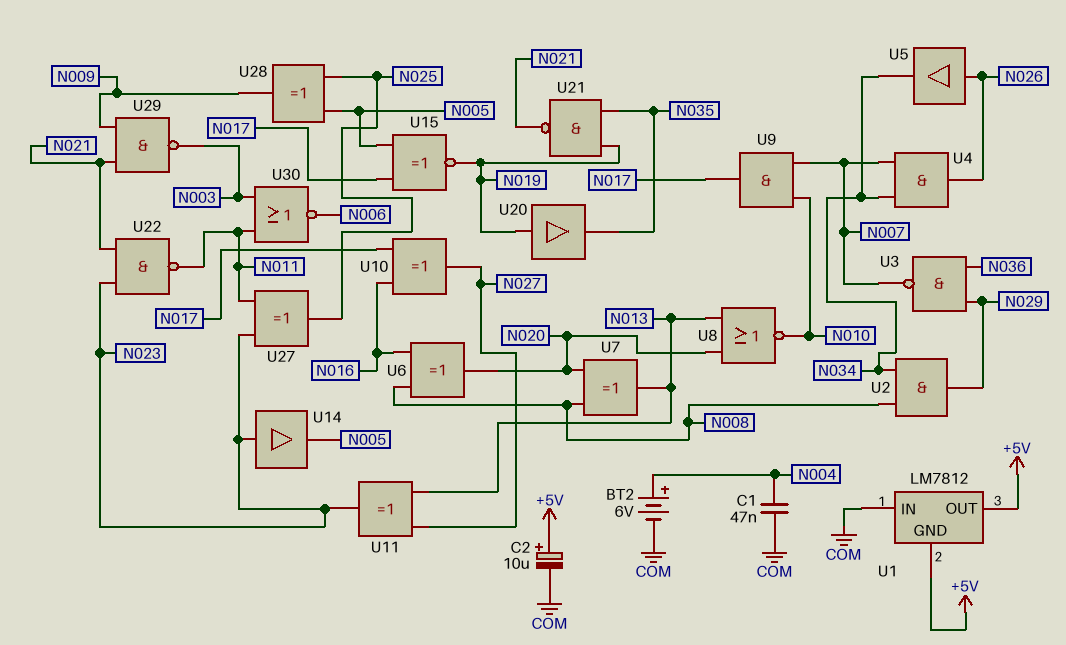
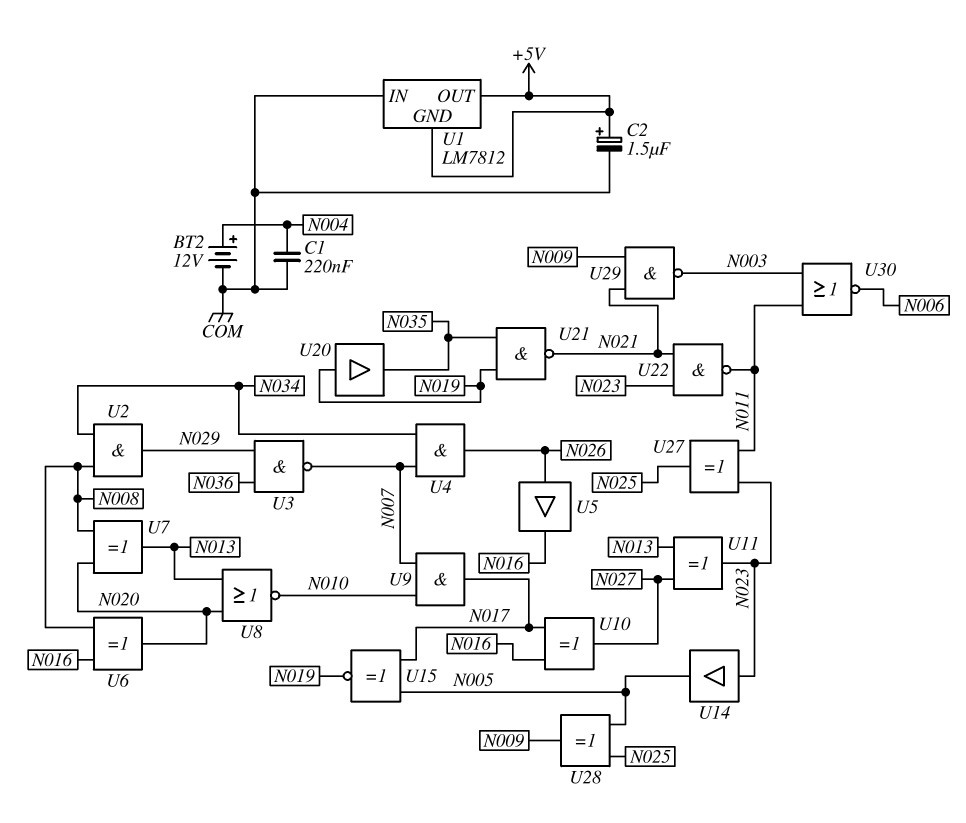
BT2: 6V (plus N004, minus COM) -> 12V (plus N004, minus COM)
C1: 47nF (COM, N004) -> 220nF (COM, N004)
C2: 10uF (plus +5V, minus COM) -> 1.5uF (plus +5V, minus COM)
U5: buffer (in N026, out N034) -> buffer (in N026, out N016)

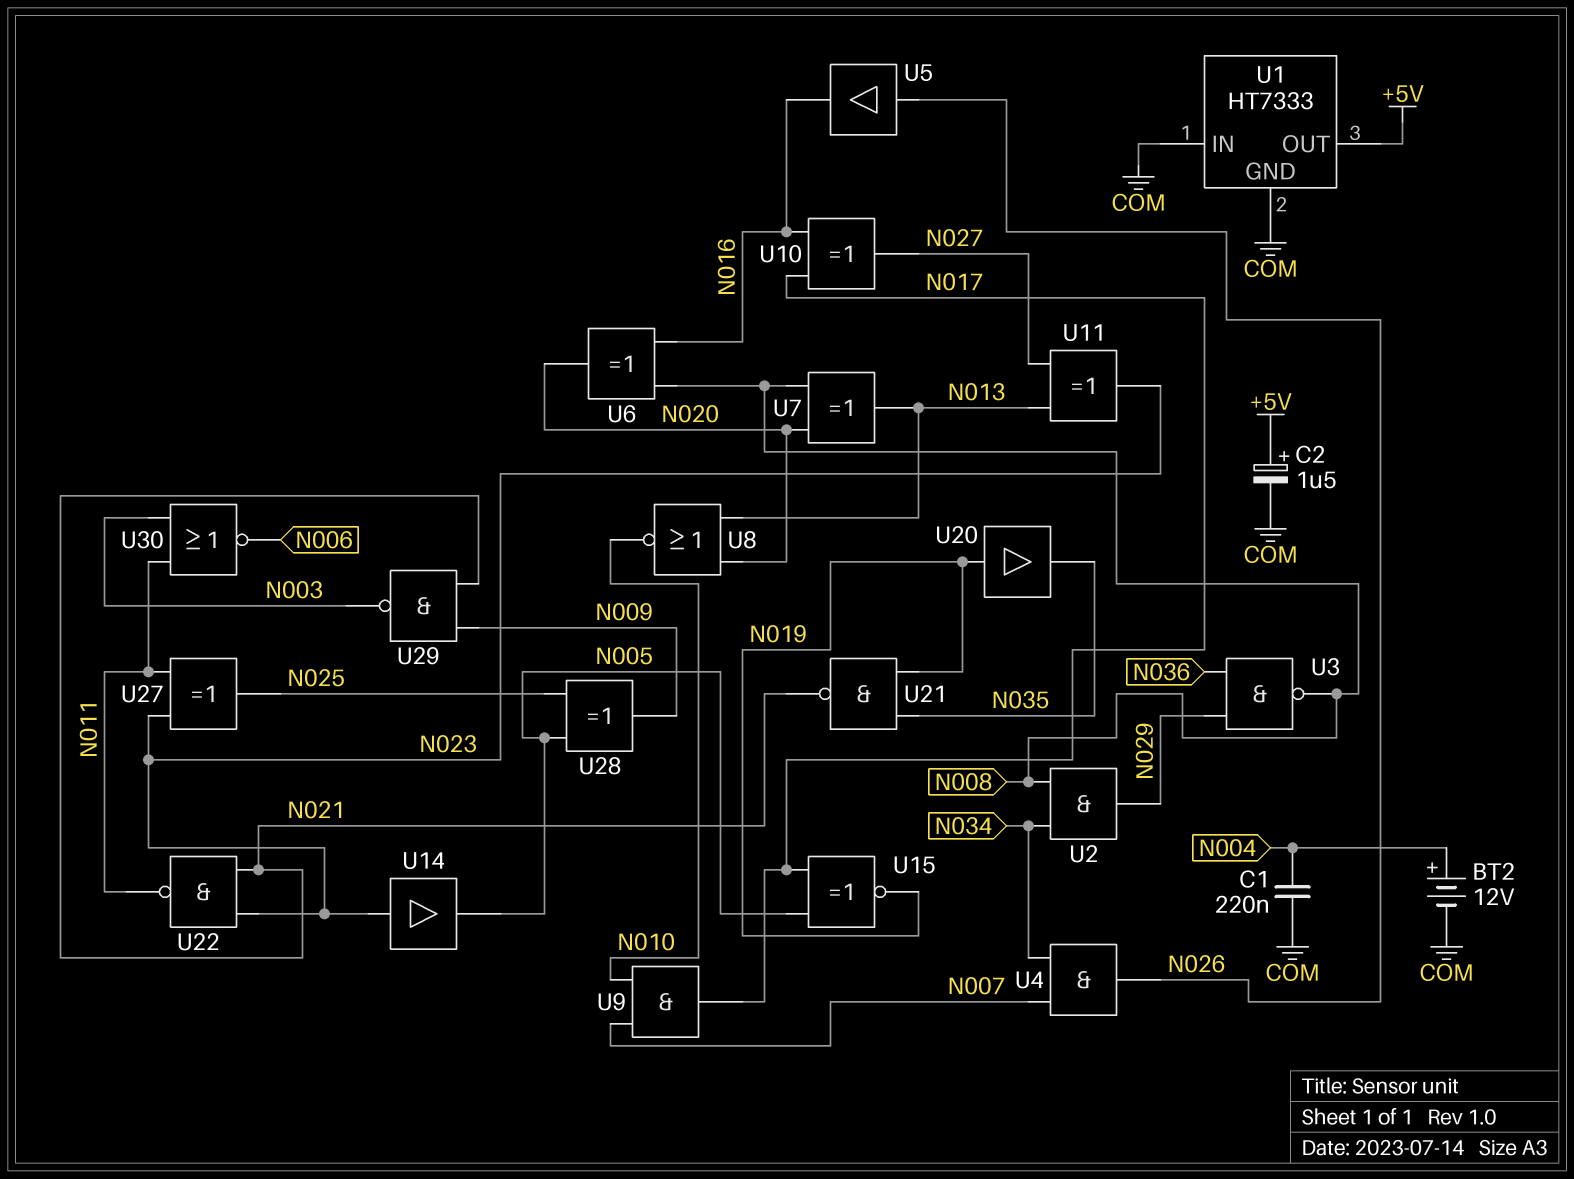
U1: LM7812 -> HT7333
U1 pin GND: +5V -> COM
U3: NAND (in N029, in N036, out N007) -> NAND (in N029, in N036, out N008)

